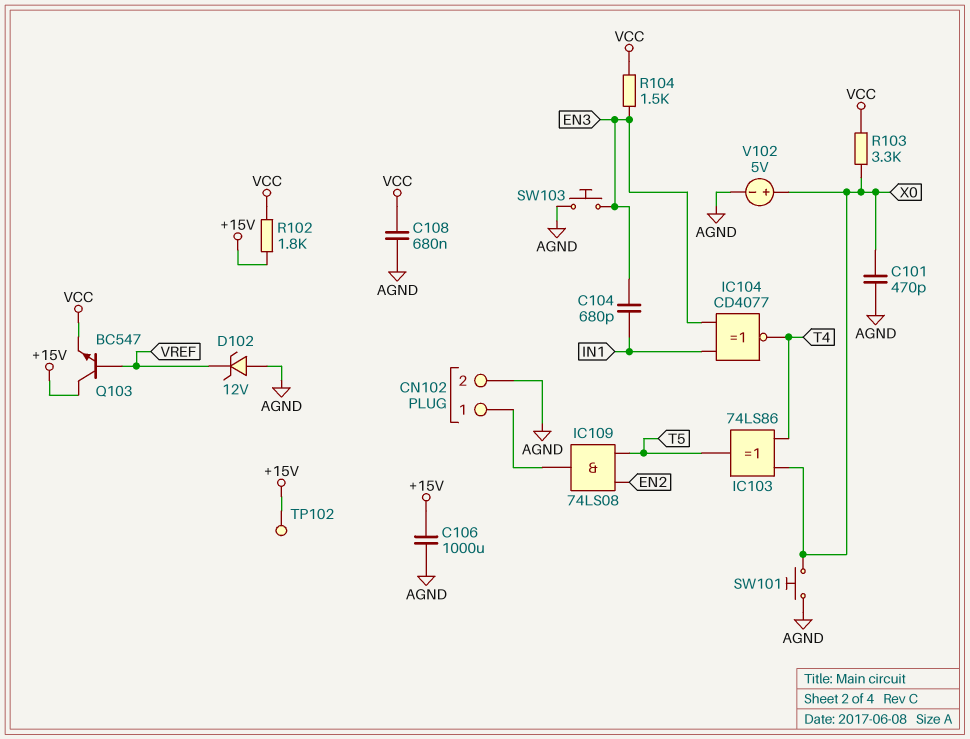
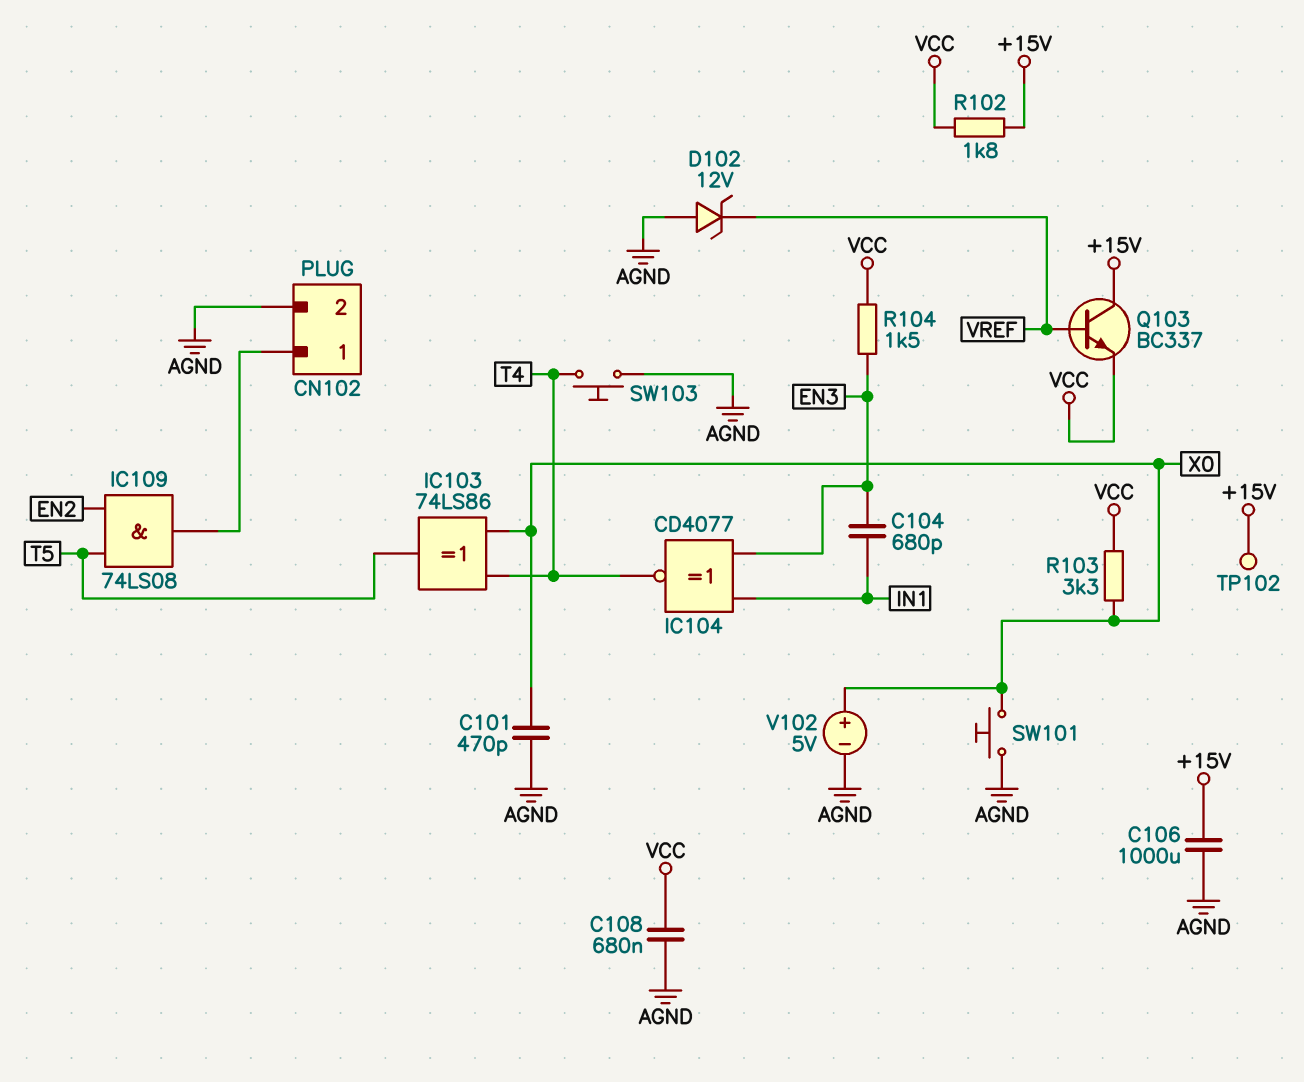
Q103: NPN BC547 (B VREF, C +15V, E VCC) -> NPN BC337 (B VREF, C +15V, E VCC)
SW103: button (AGND, EN3) -> button (AGND, T4)

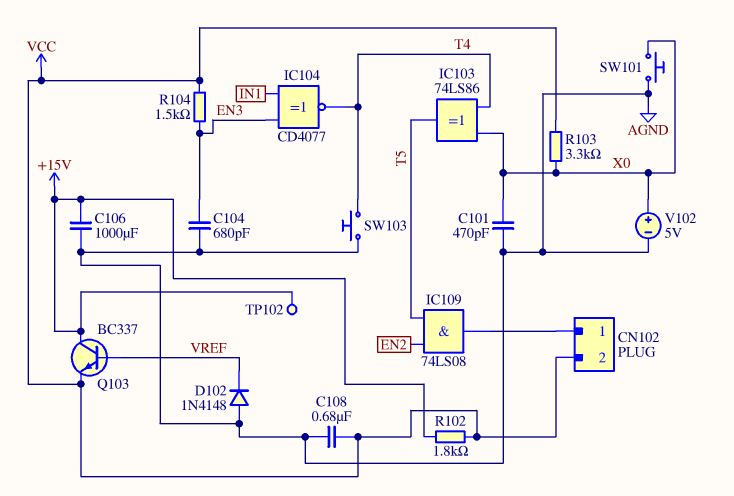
C104: 680pF (EN3, IN1) -> 680pF (AGND, EN3)
CN102 pin 2: AGND -> VCC
D102: zener 12V (A AGND, K VREF) -> diode 1N4148 (A AGND, K VREF)

